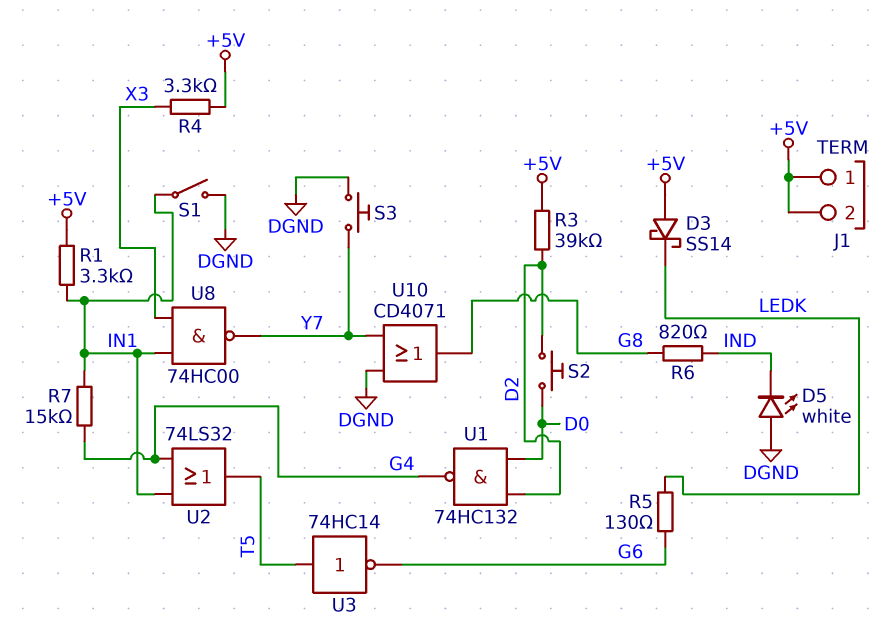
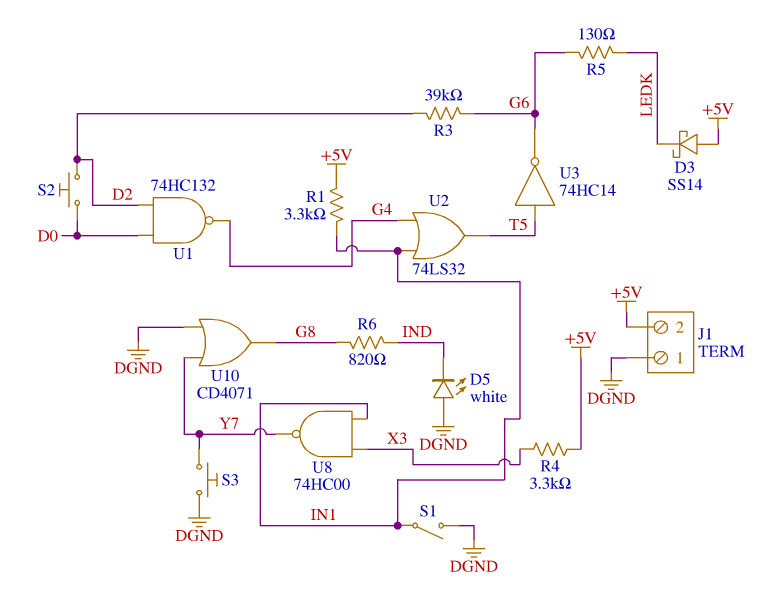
J1 pin 1: +5V -> DGND
R3: 39k (+5V, D2) -> 39k (D2, G6)
R7: 15k (G4, IN1) -> none

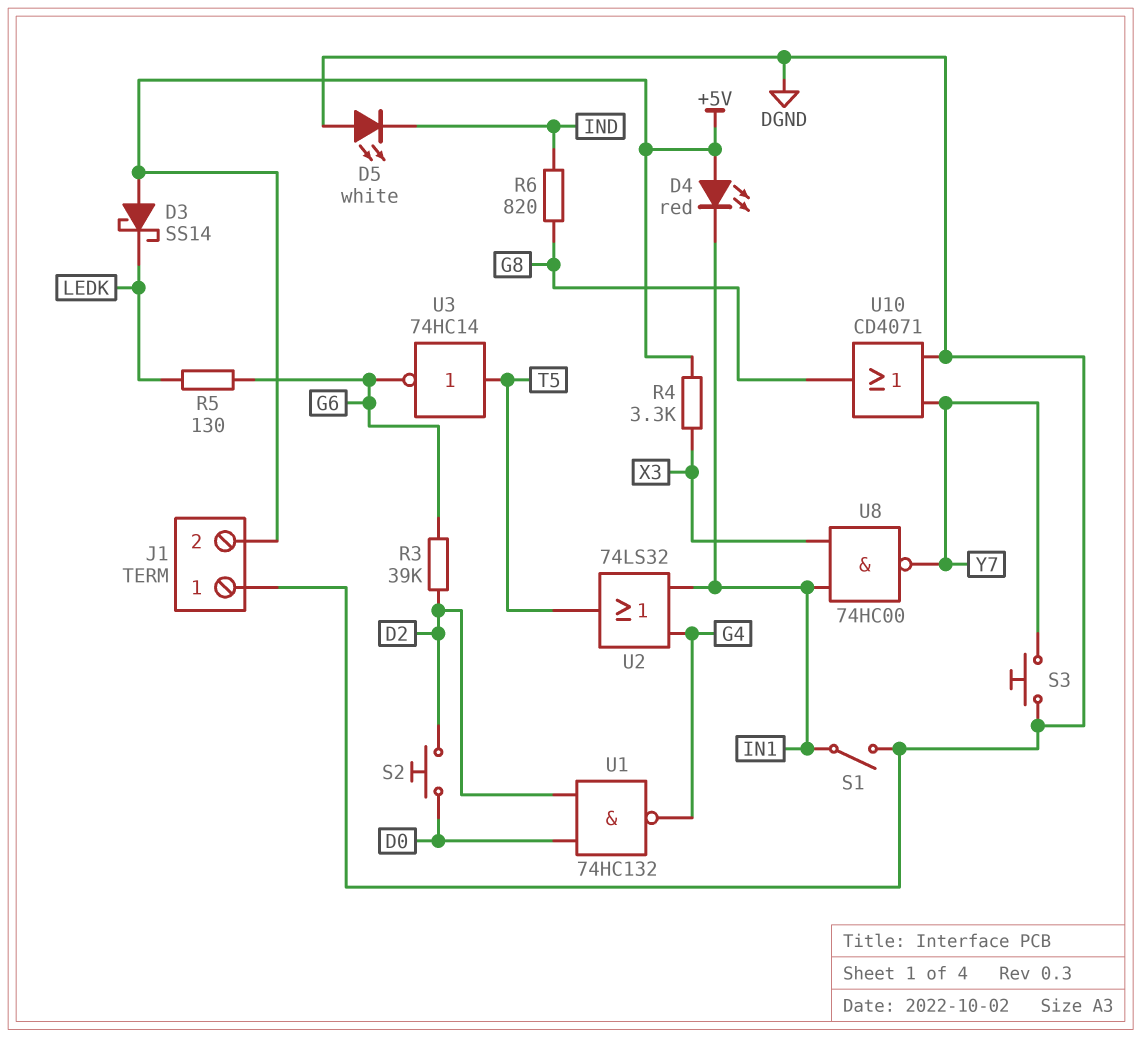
D4: none -> LED red (A +5V, K IN1)
R1: 3.3k (+5V, IN1) -> none

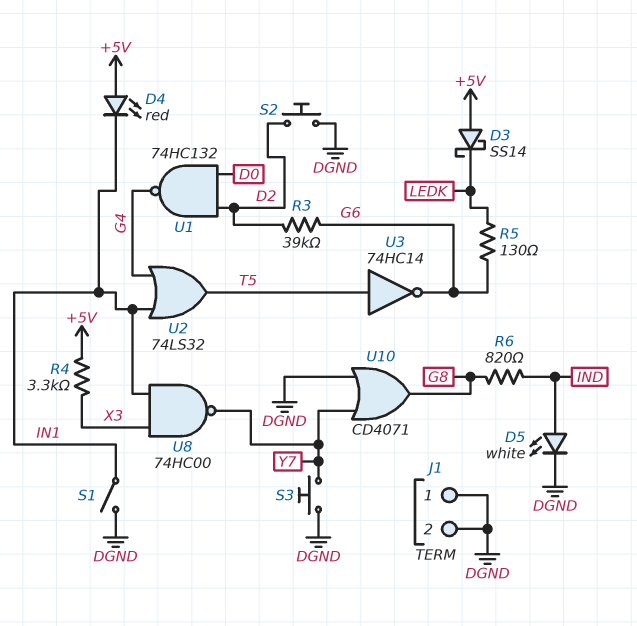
D5: LED white (A DGND, K IND) -> LED white (A IND, K DGND)
J1 pin 2: +5V -> DGND
S2: button (D0, D2) -> button (D2, DGND)

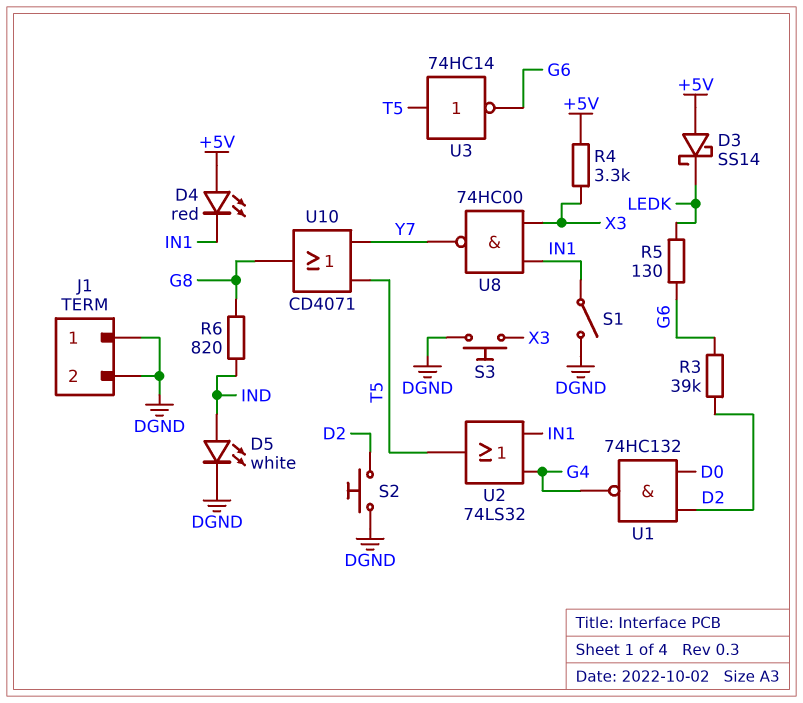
S3: button (DGND, Y7) -> button (DGND, X3)
U10: OR CD4071 (in DGND, in Y7, out G8) -> OR CD4071 (in T5, in Y7, out G8)

